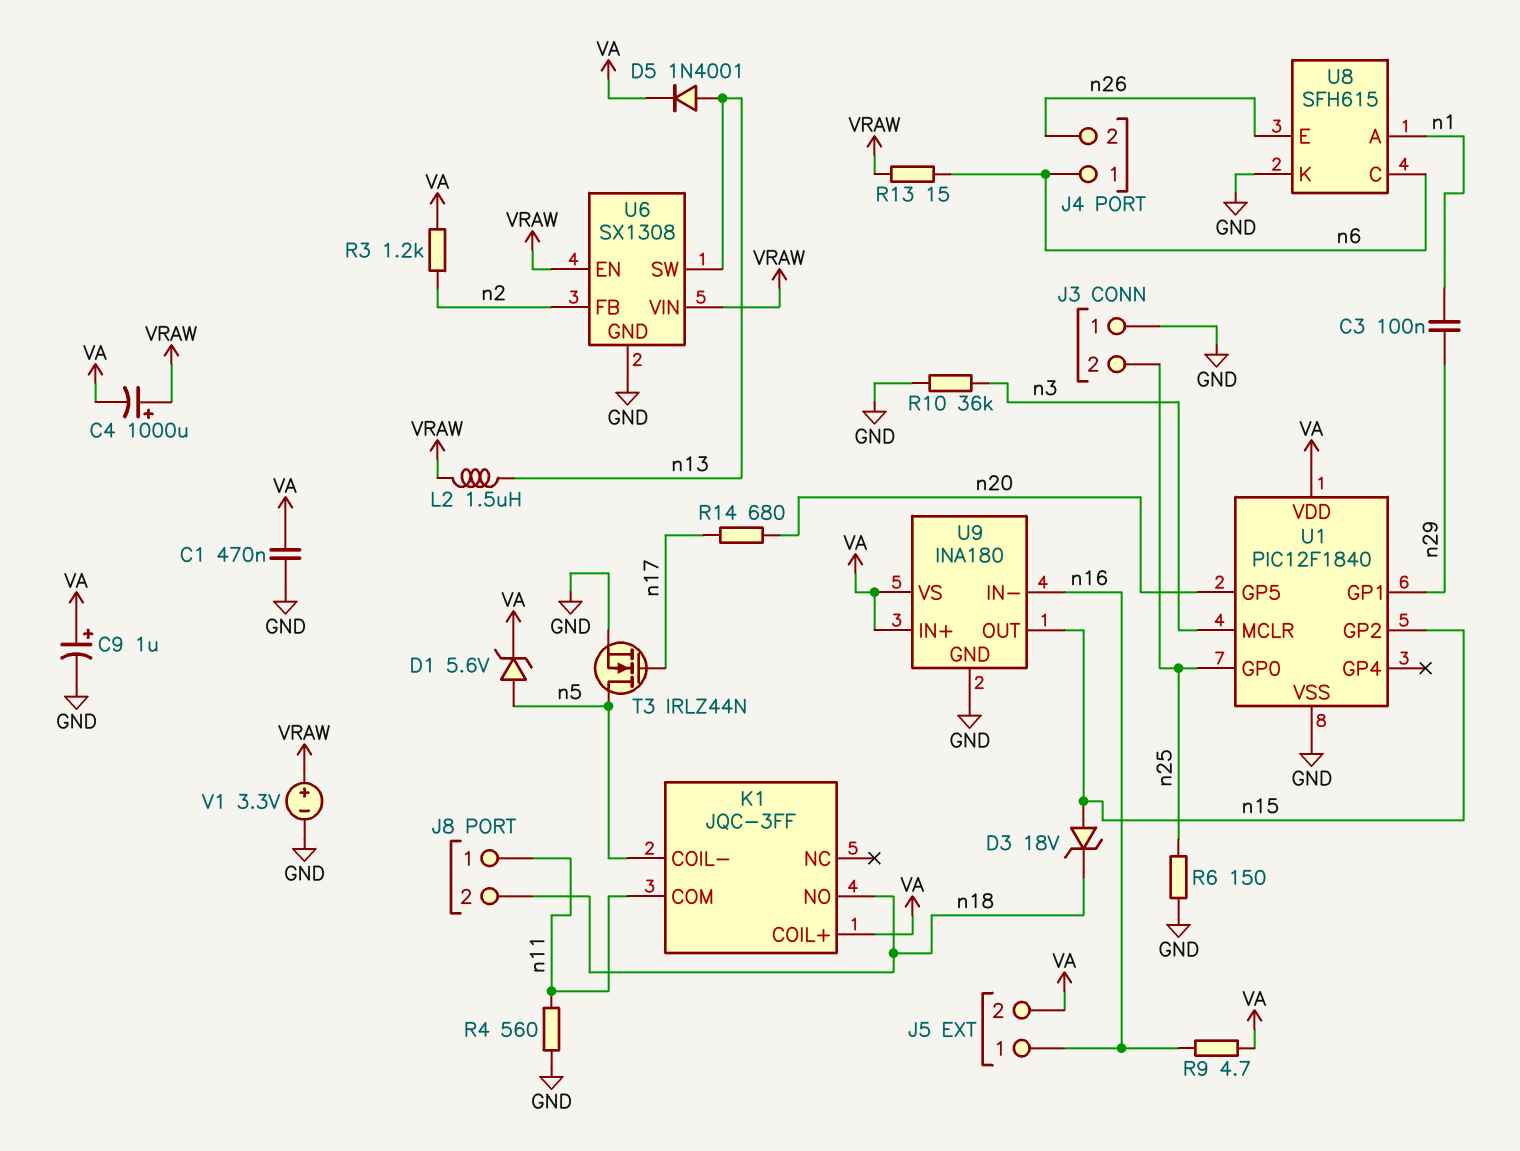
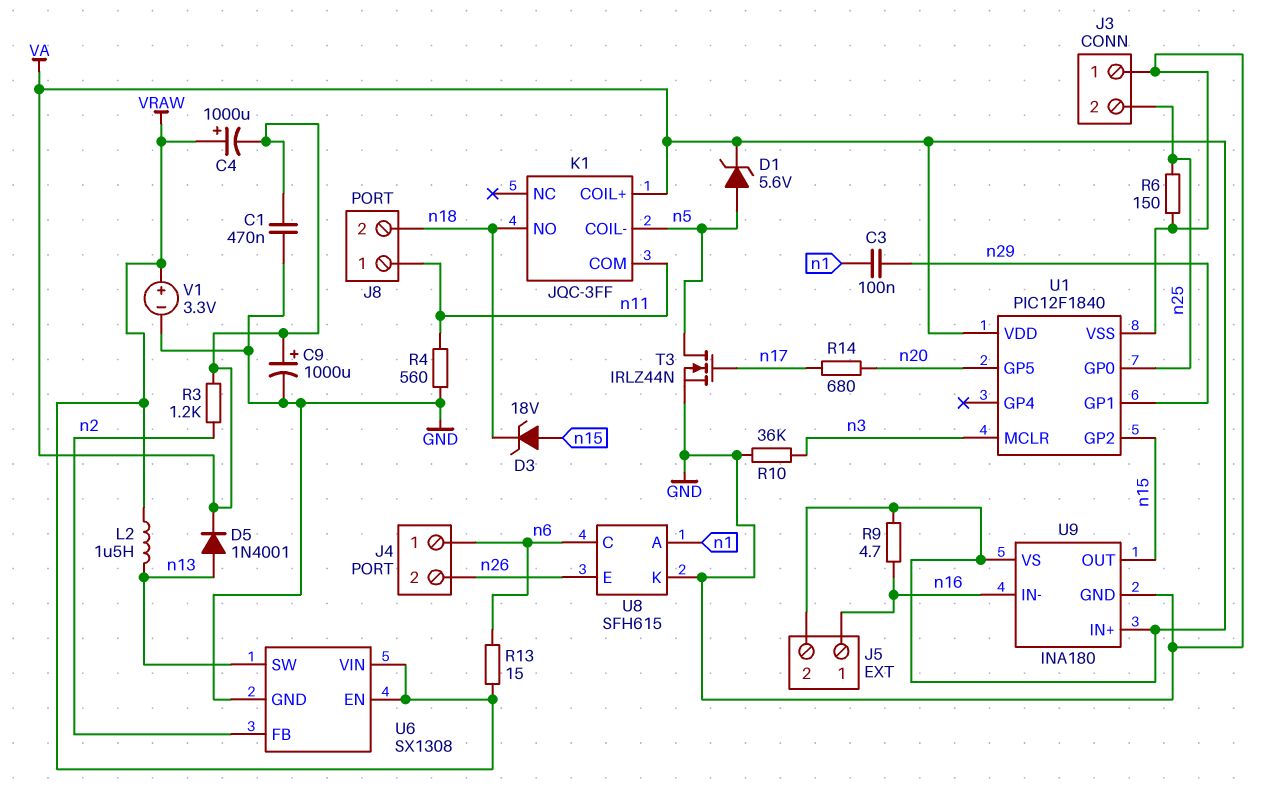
C9: 1uF (plus VA, minus GND) -> 1000uF (plus VA, minus GND)

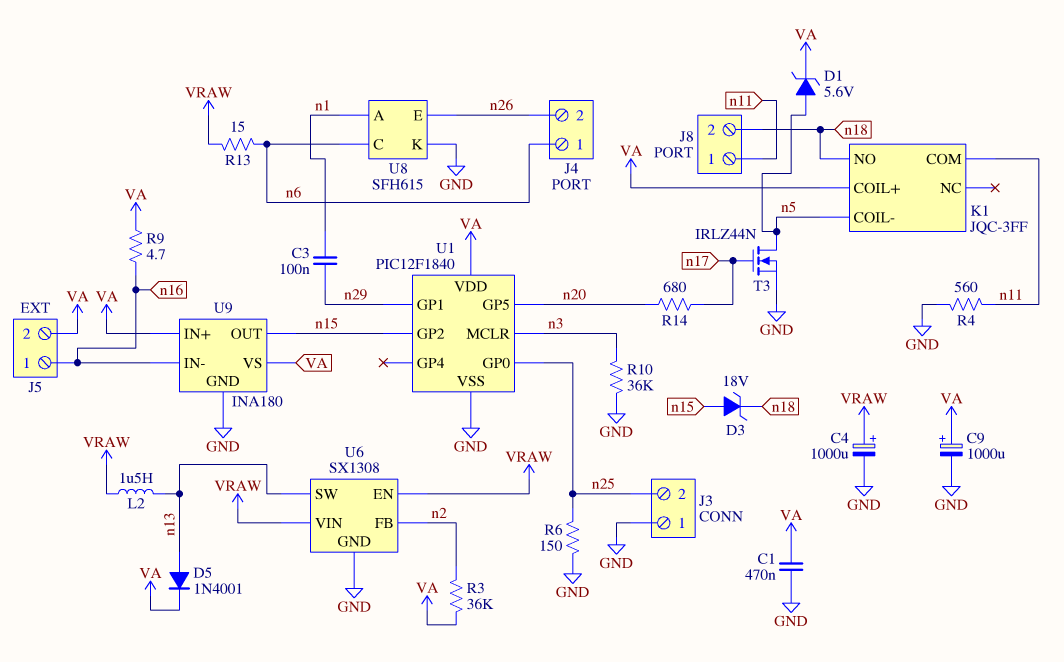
C4: 1000uF (plus VRAW, minus VA) -> 1000uF (plus VRAW, minus GND)
R3: 1.2k (VA, n2) -> 36k (VA, n2)
V1: 3.3V (plus VRAW, minus GND) -> none

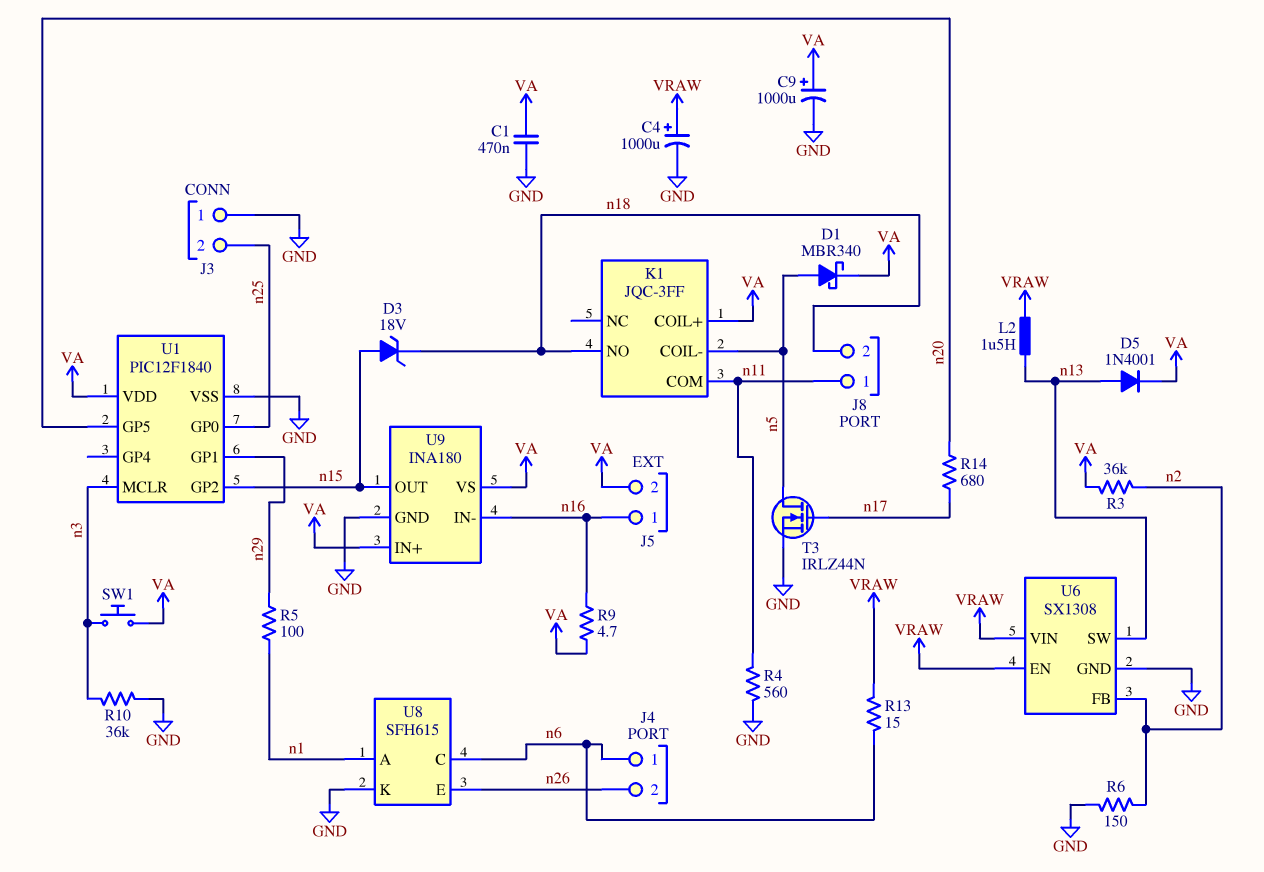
C3: 100nF (n1, n29) -> none
D1: zener 5.6V (A n5, K VA) -> schottky MBR340 (A n5, K VA)
R5: none -> 100 (n1, n29)
R6: 150 (GND, n25) -> 150 (GND, n2)
SW1: none -> button (VA, n3)

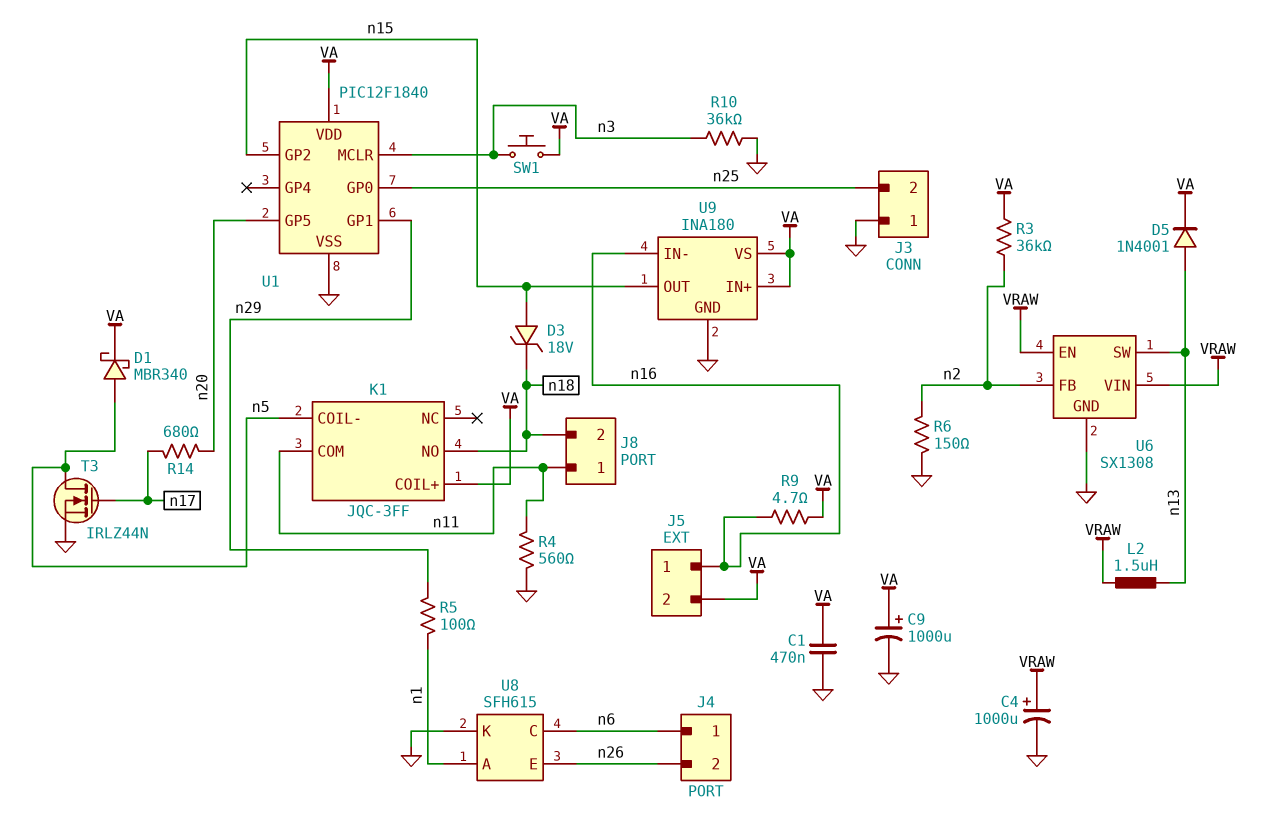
R13: 15 (VRAW, n6) -> none

